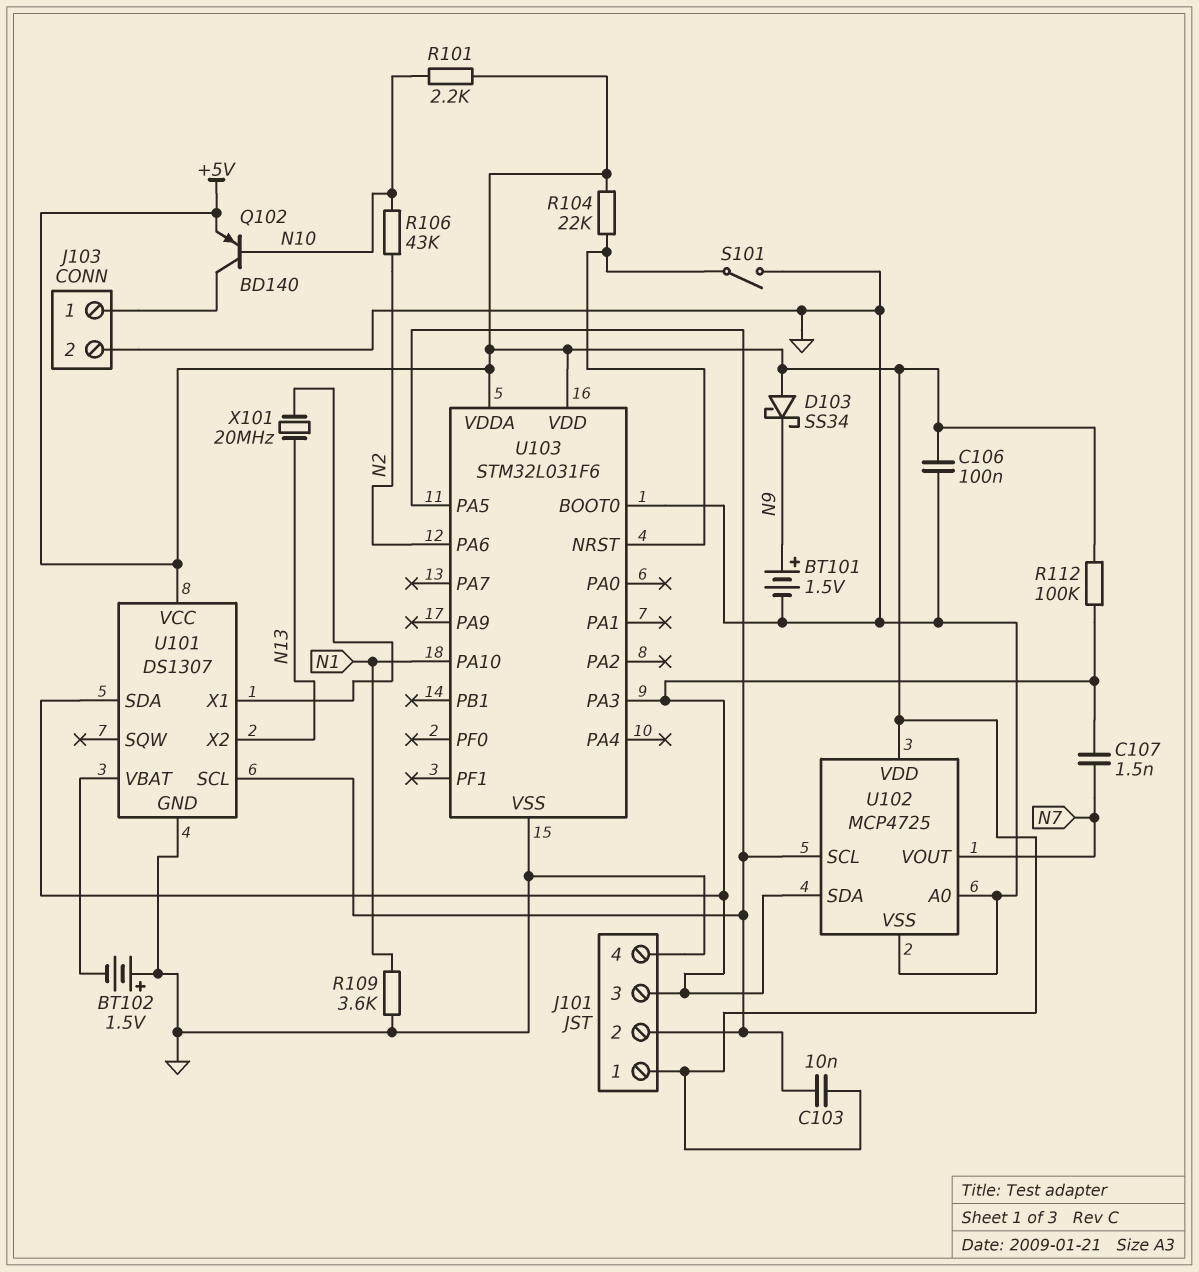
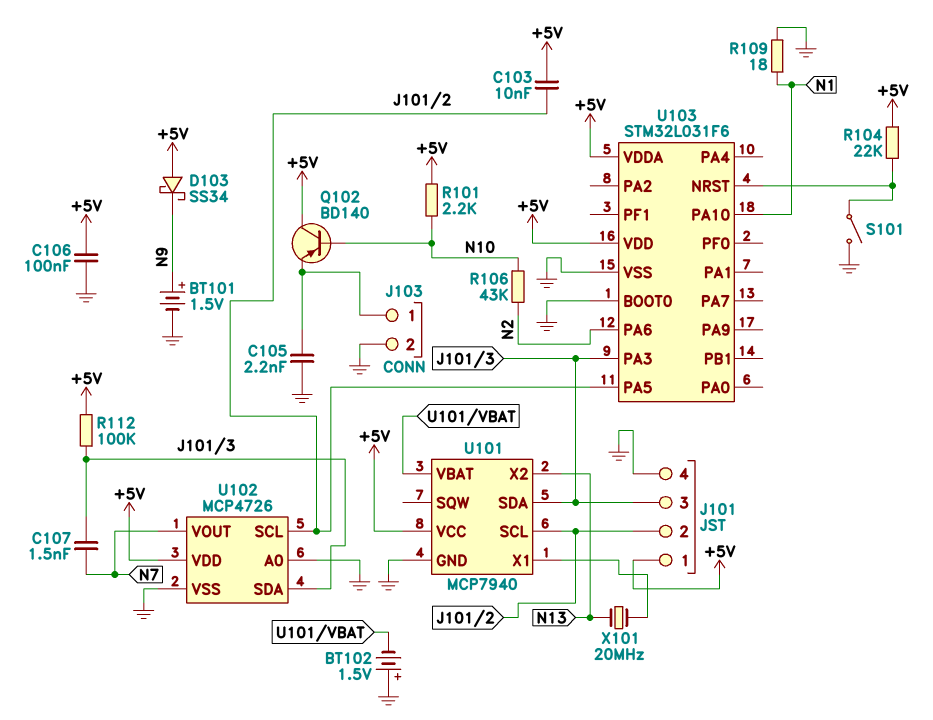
C105: none -> 2.2nF (GND, J103/1)
Q102: PNP BD140 (B N10, C J103/1, E +5V) -> PNP BD140 (B N10, C +5V, E J103/1)
R109: 3.6k (GND, N1) -> 18 (GND, N1)
U101: DS1307 -> MCP7940
U102: MCP4725 -> MCP4726

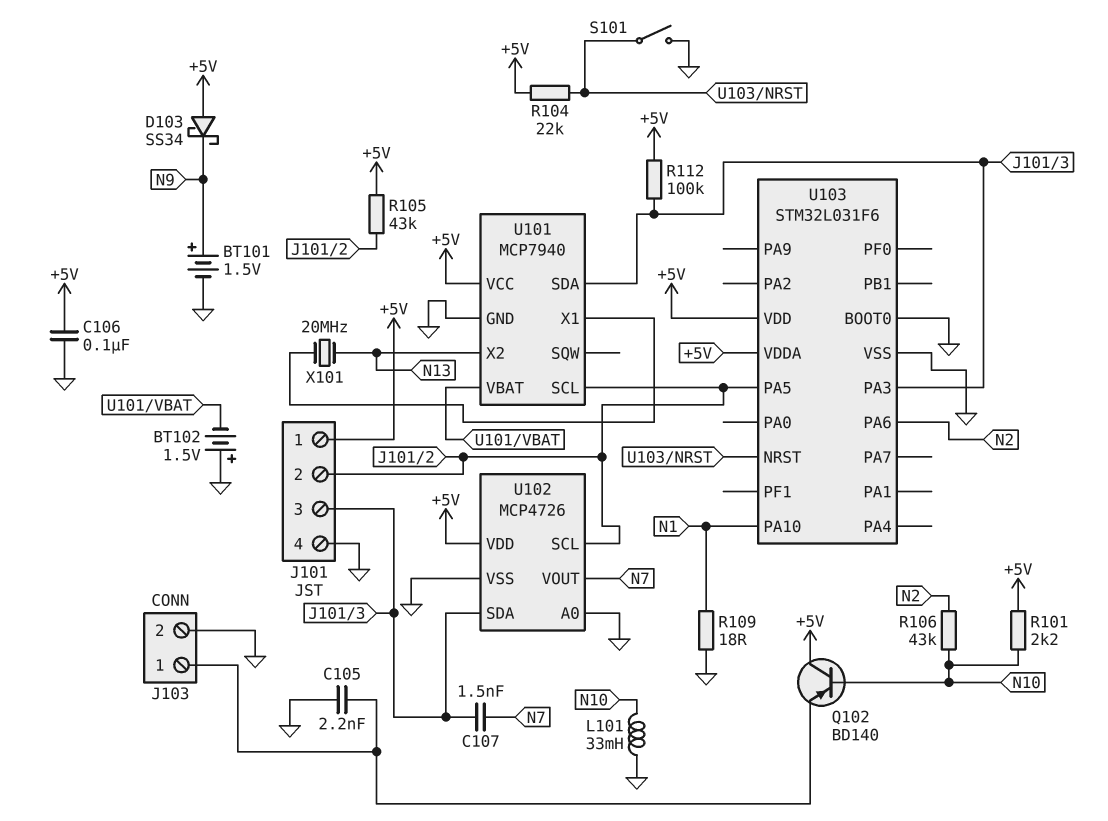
C103: 10nF (+5V, J101/2) -> none
L101: none -> 33mH (GND, N10)
R105: none -> 43k (+5V, J101/2)

